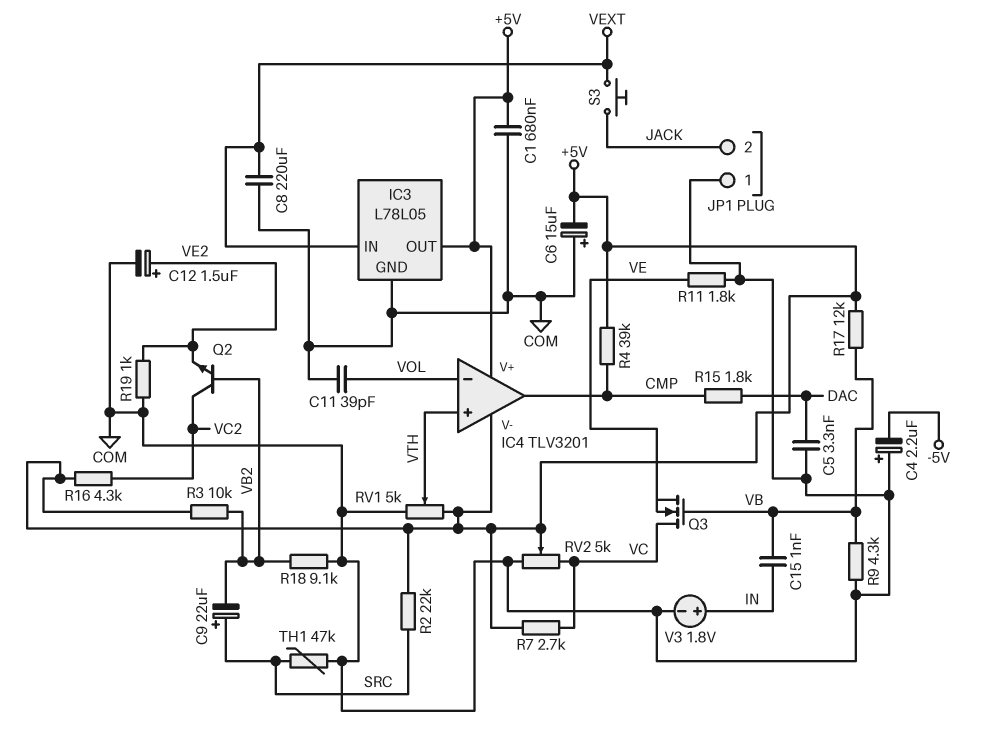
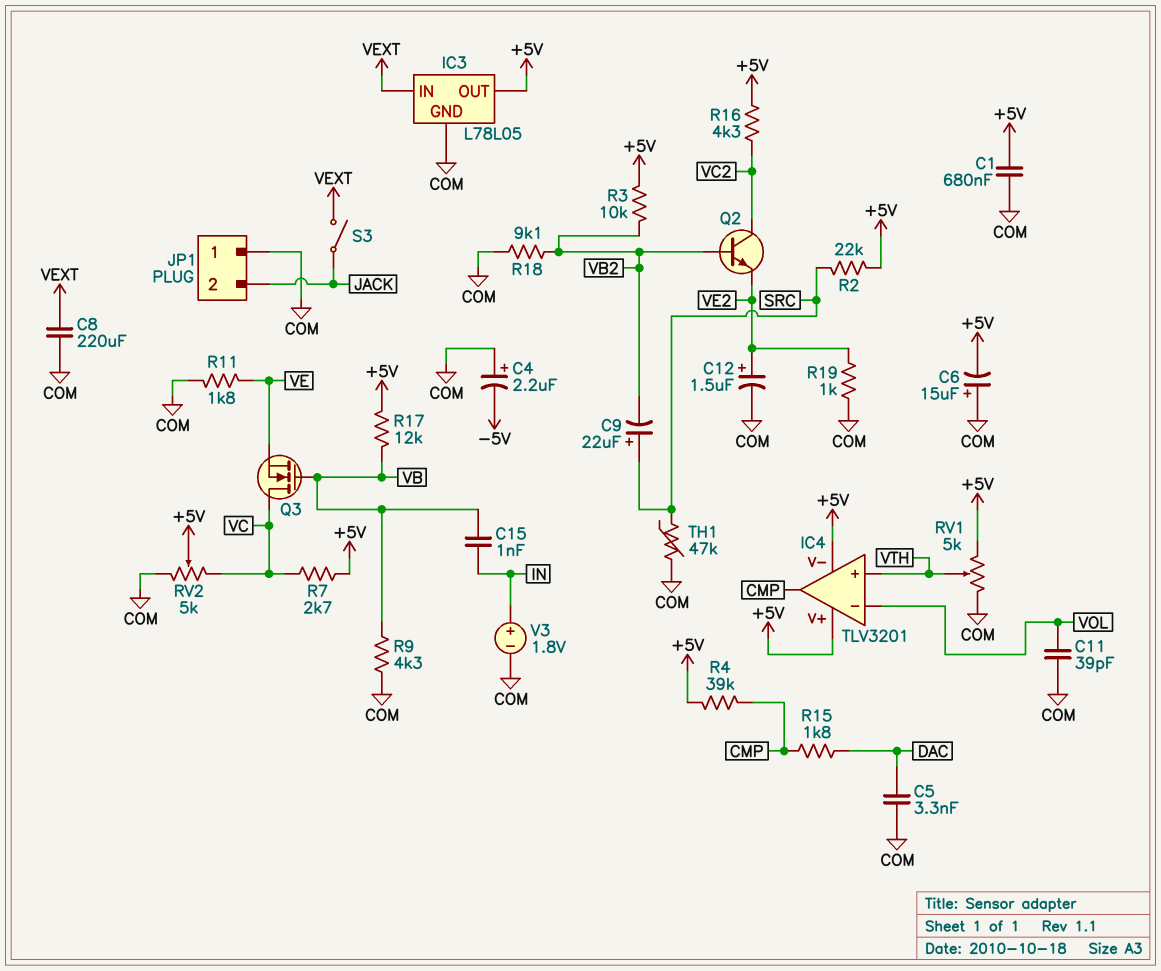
S3: button (JACK, VEXT) -> switch (JACK, VEXT)

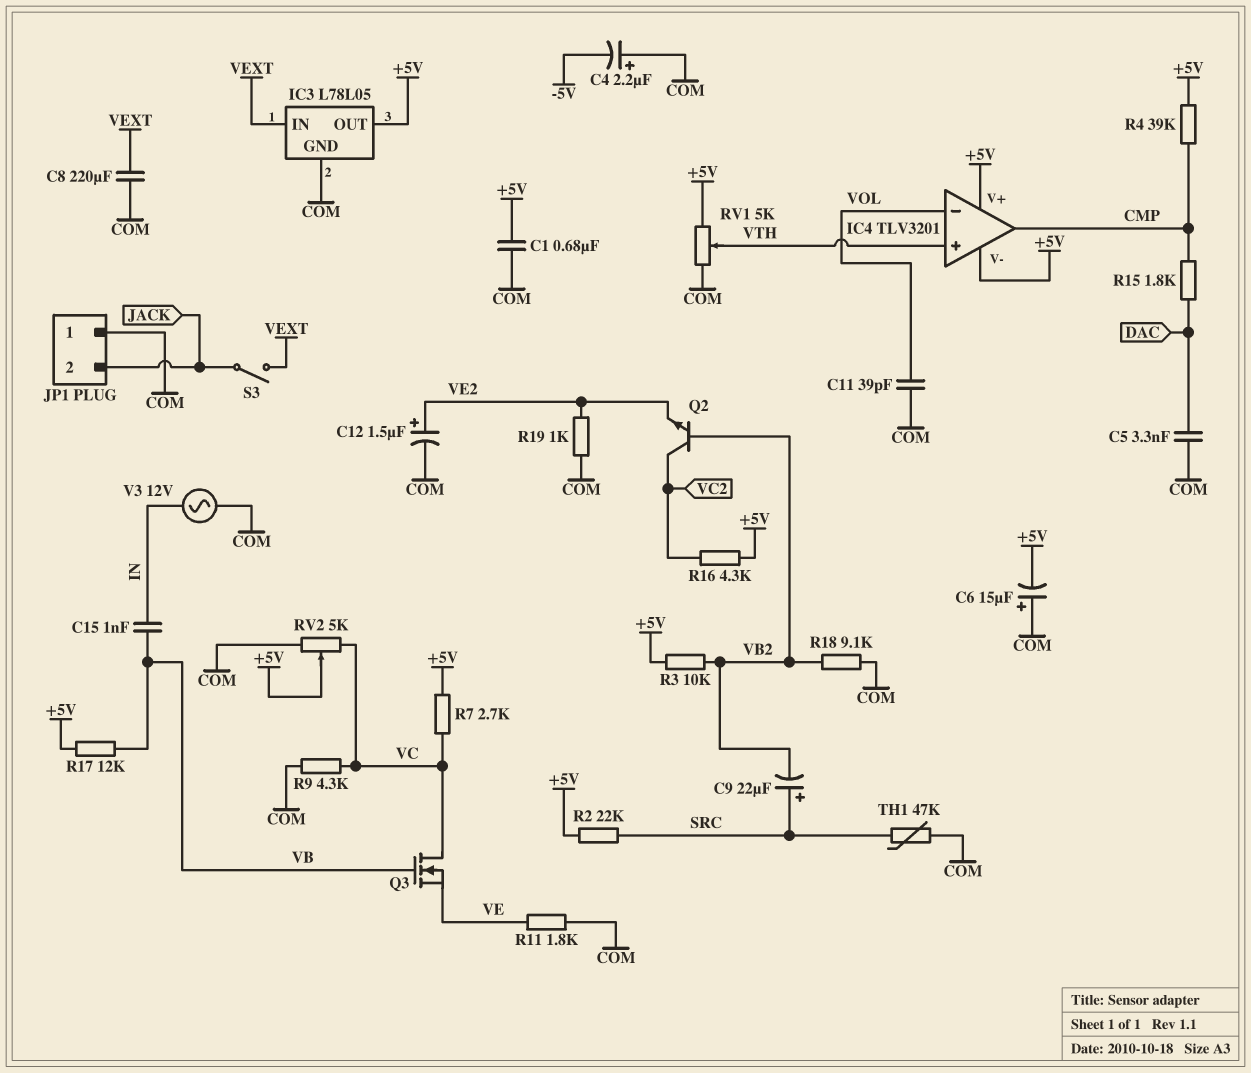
R9: 4.3k (COM, VB) -> 4.3k (COM, VC)
V3: 1.8V (plus IN, minus COM) -> AC 12V (COM, IN)

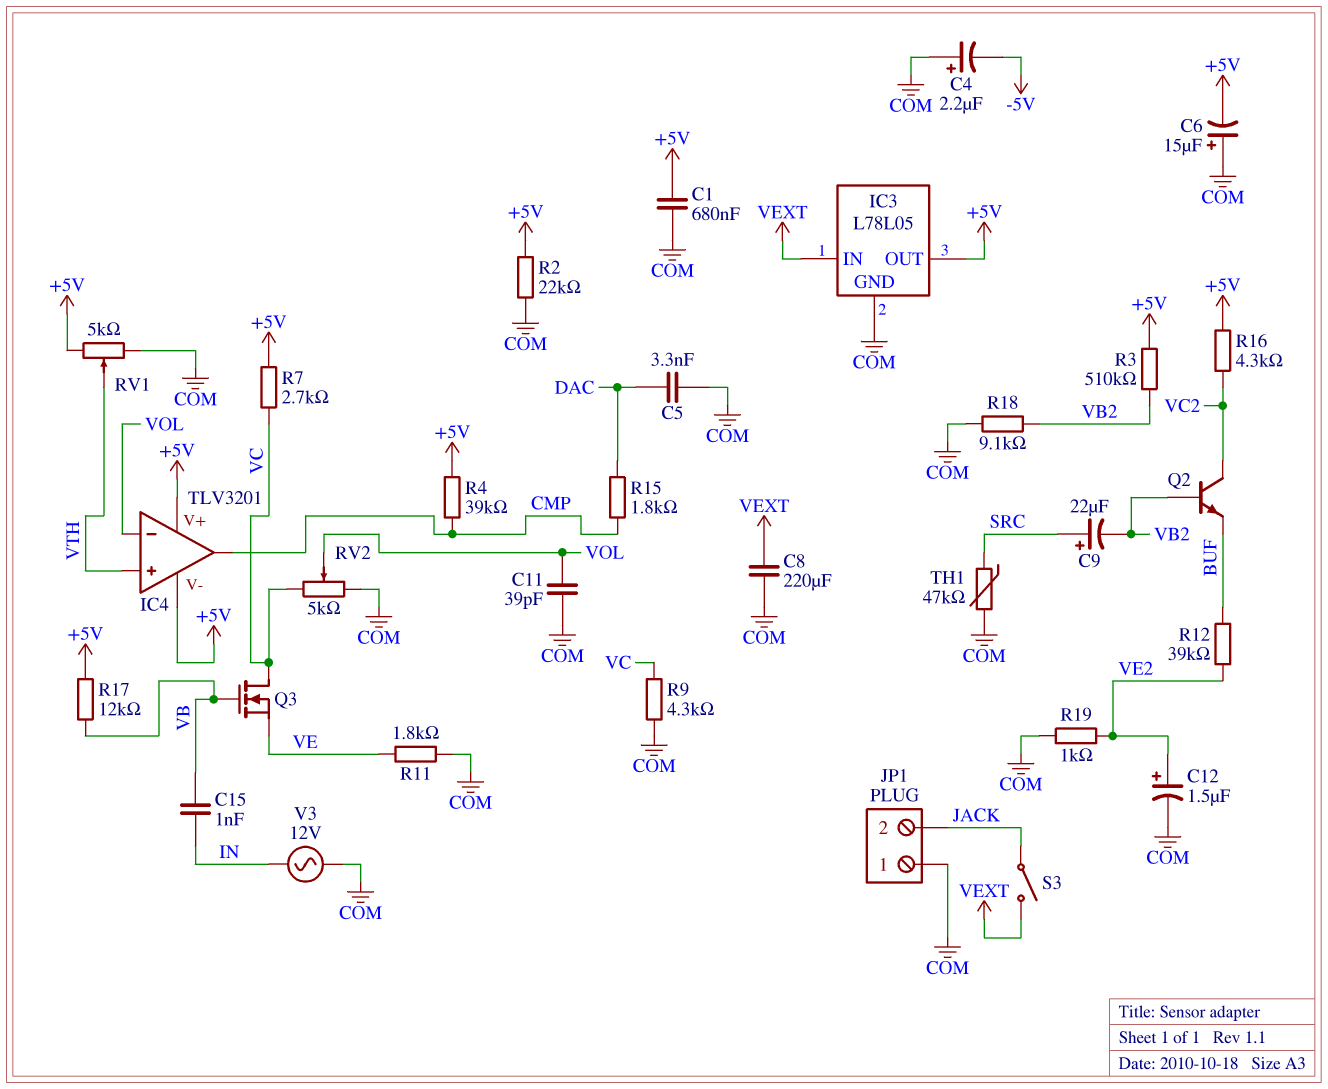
Q2: NPN (B VB2, C VC2, E VE2) -> NPN (B VB2, C VC2, E BUF)
R2: 22k (+5V, SRC) -> 22k (+5V, COM)
R3: 10k (+5V, VB2) -> 510k (+5V, VB2)
R12: none -> 39k (BUF, VE2)
RV2: 5k (COM, VC, wiper +5V) -> 5k (COM, VC, wiper VOL)

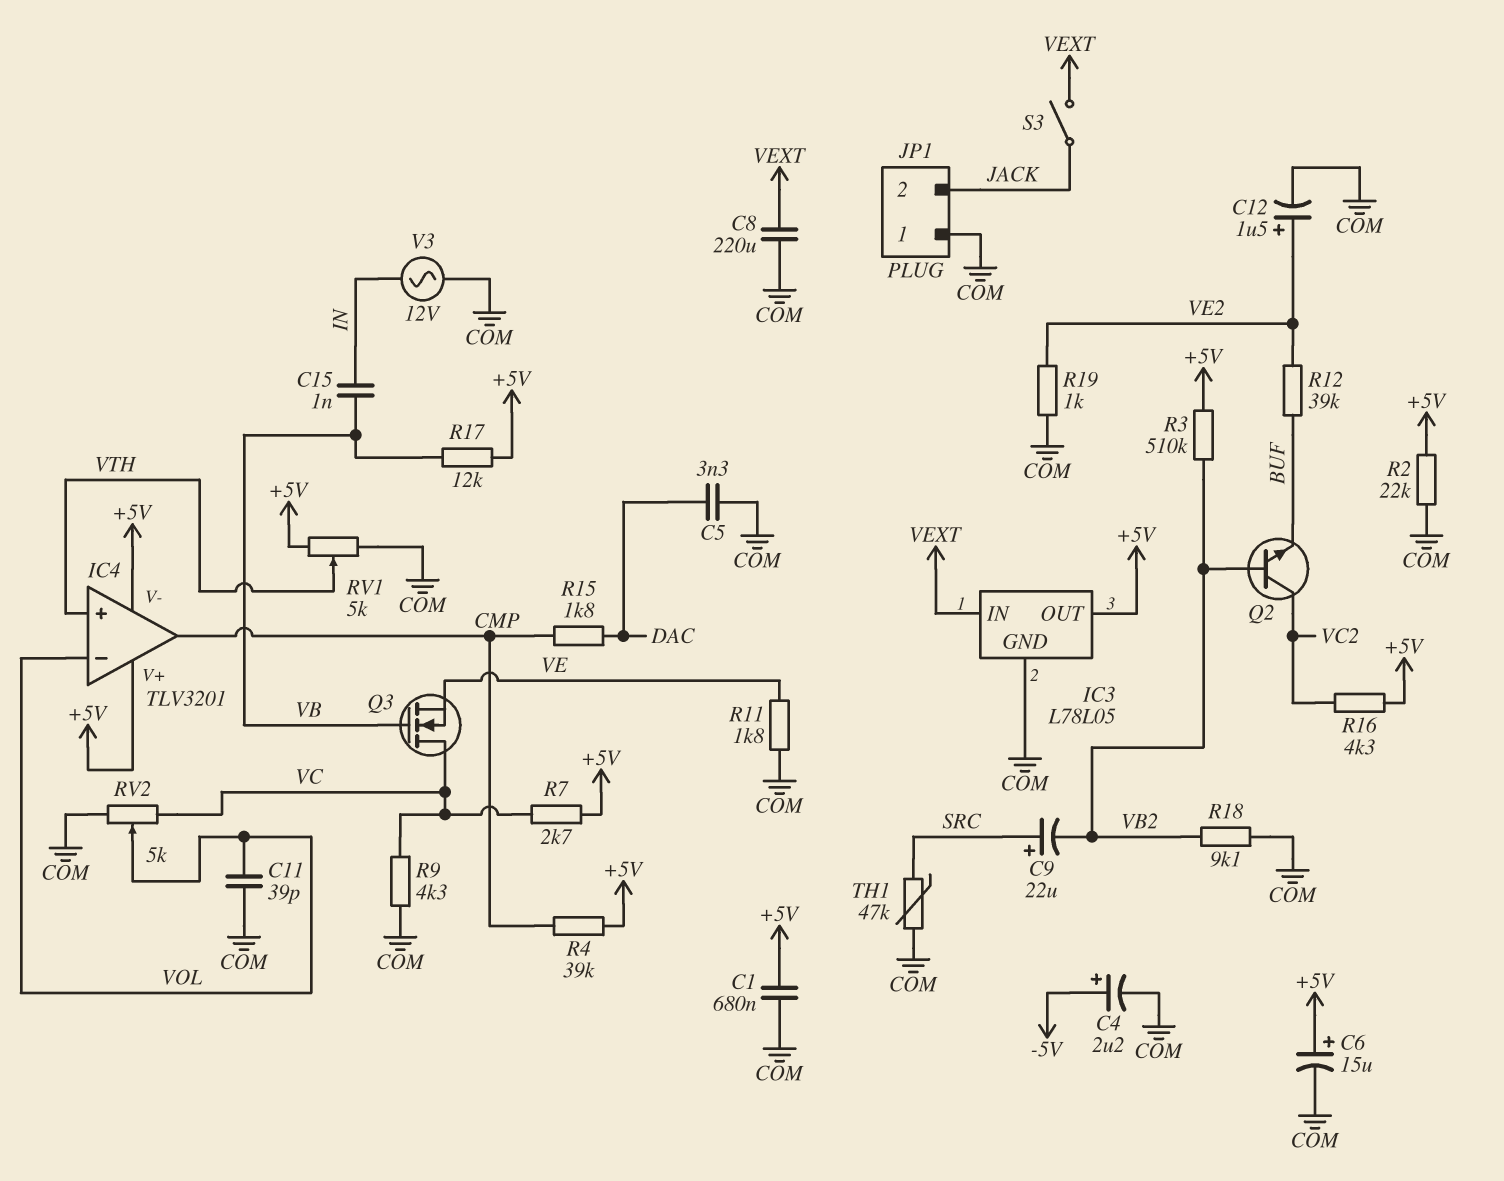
C4: 2.2uF (plus COM, minus -5V) -> 2.2uF (plus -5V, minus COM)
C6: 15uF (plus COM, minus +5V) -> 15uF (plus +5V, minus COM)

